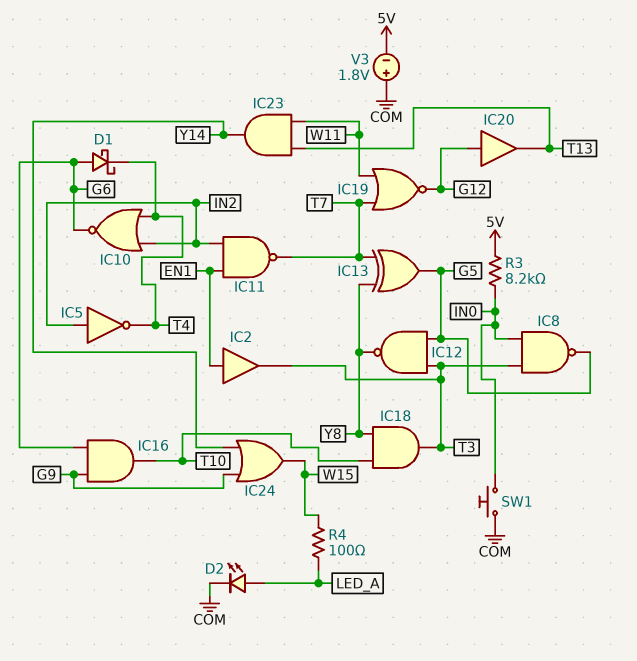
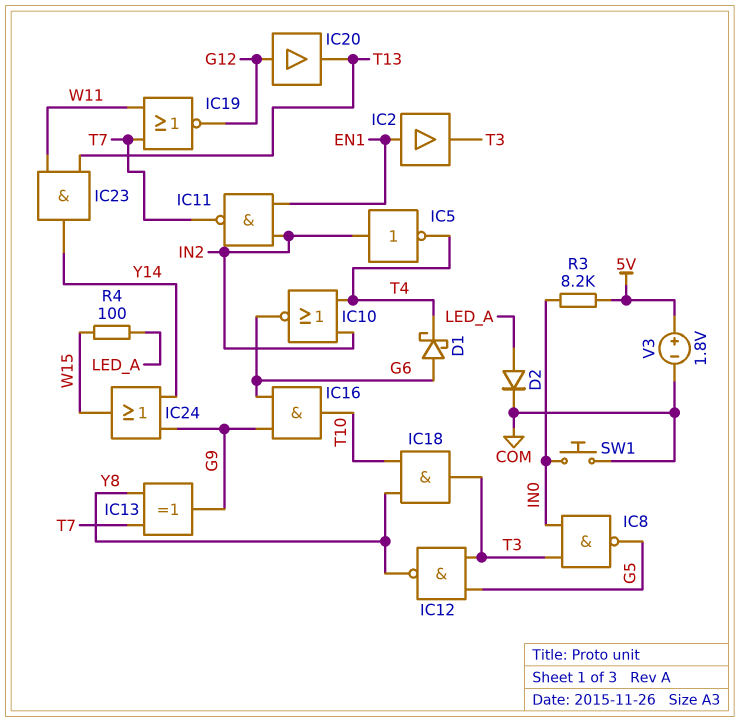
D2: LED (A LED_A, K COM) -> diode (A LED_A, K COM)
IC13: XOR (in T7, in Y8, out G5) -> XOR (in T7, in Y8, out G9)
V3: 1.8V (plus COM, minus 5V) -> 1.8V (plus 5V, minus COM)

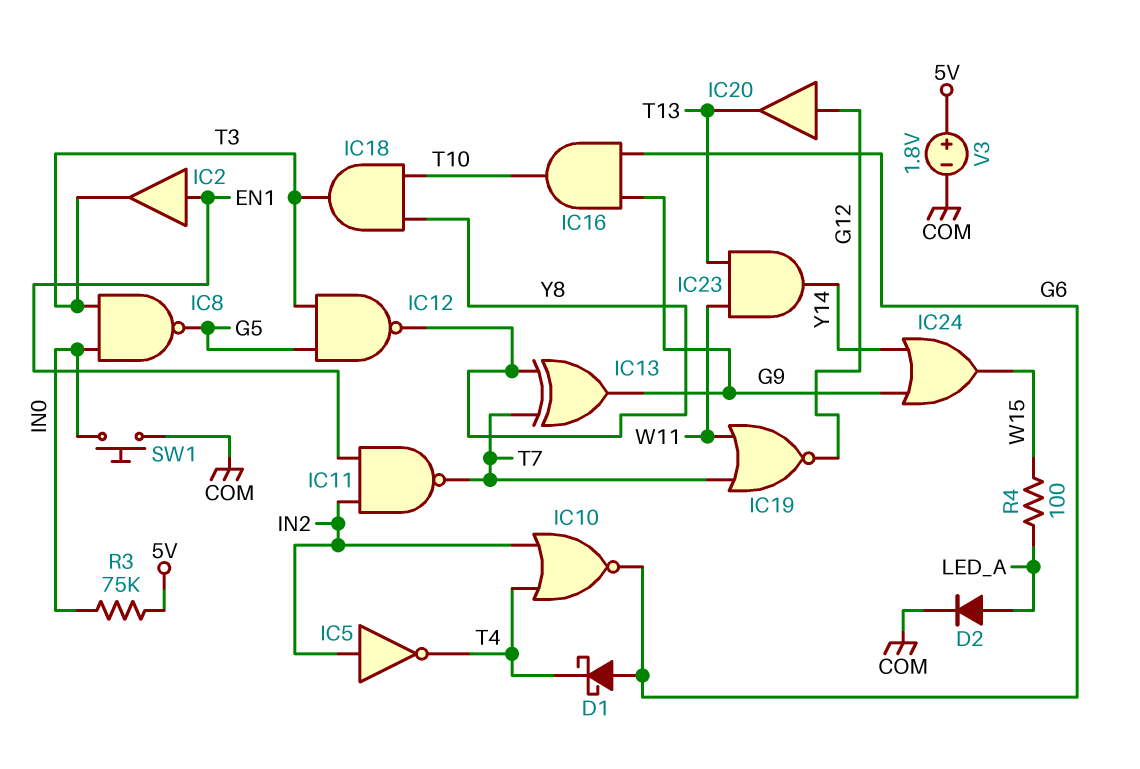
R3: 8.2k (5V, IN0) -> 75k (5V, IN0)

